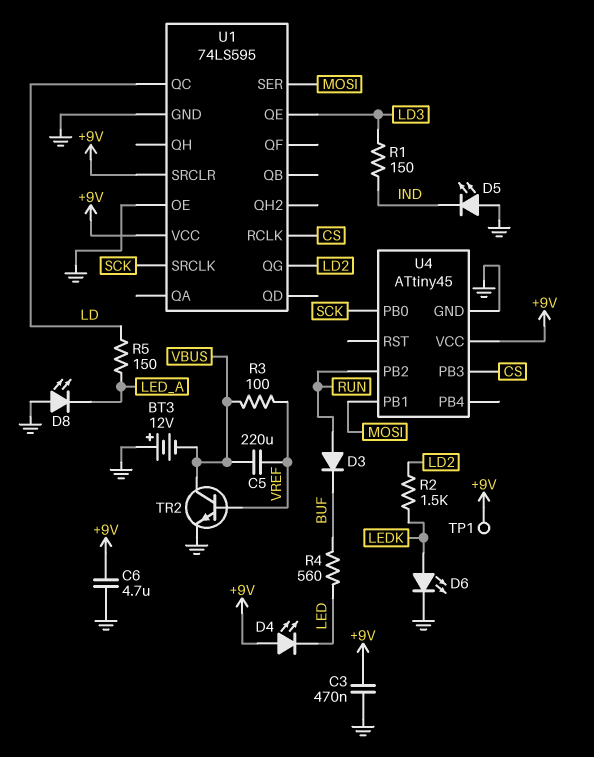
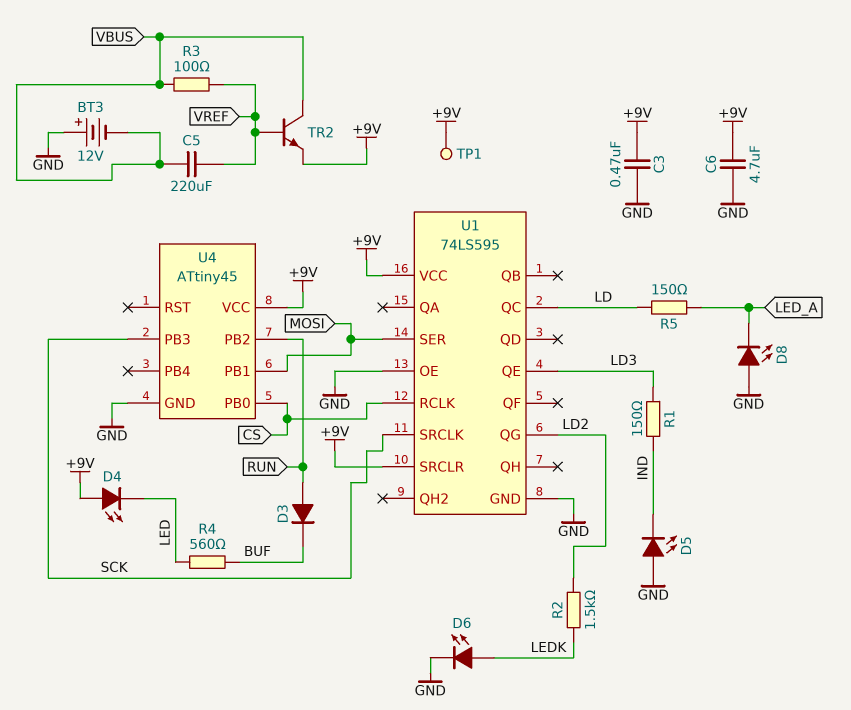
TR2: NPN (B VREF, C VBUS, E GND) -> NPN (B VREF, C VBUS, E +9V)
U4 pin PB0: SCK -> CS
U4 pin PB3: CS -> SCK

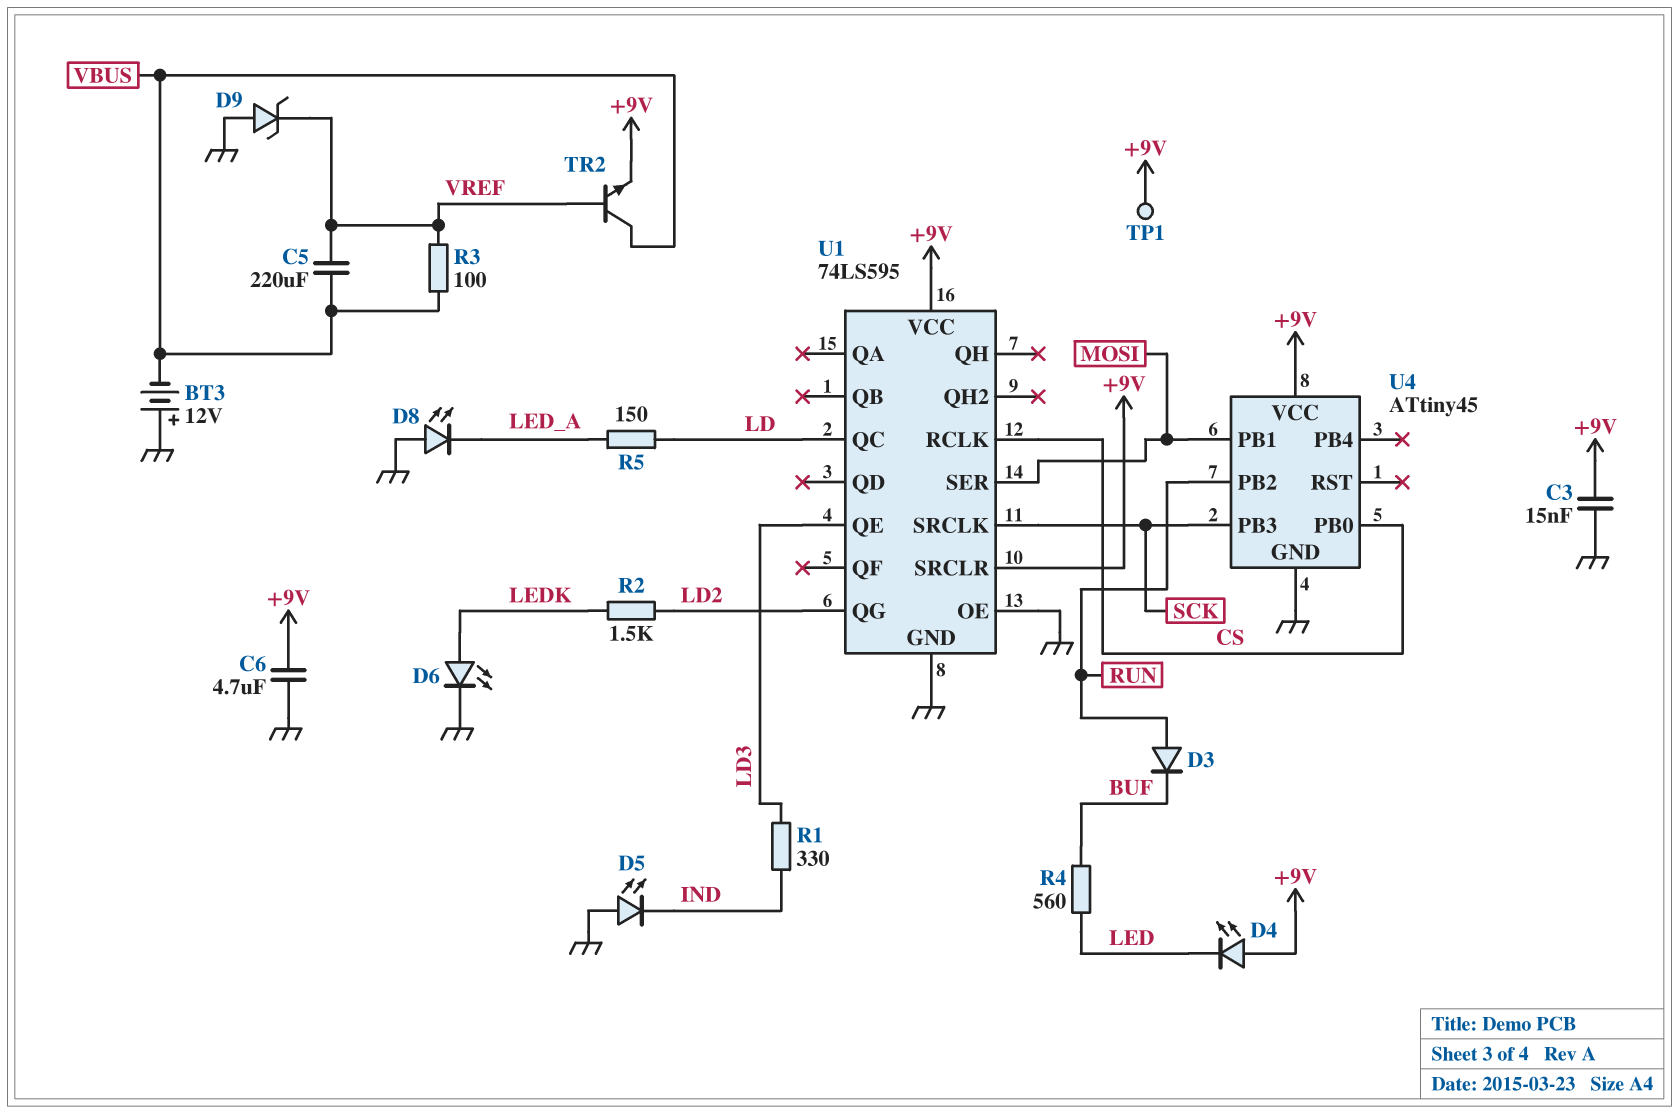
C3: 470nF (+9V, GND) -> 15nF (+9V, GND)
D9: none -> zener (A GND, K VREF)
R1: 150 (IND, LD3) -> 330 (IND, LD3)

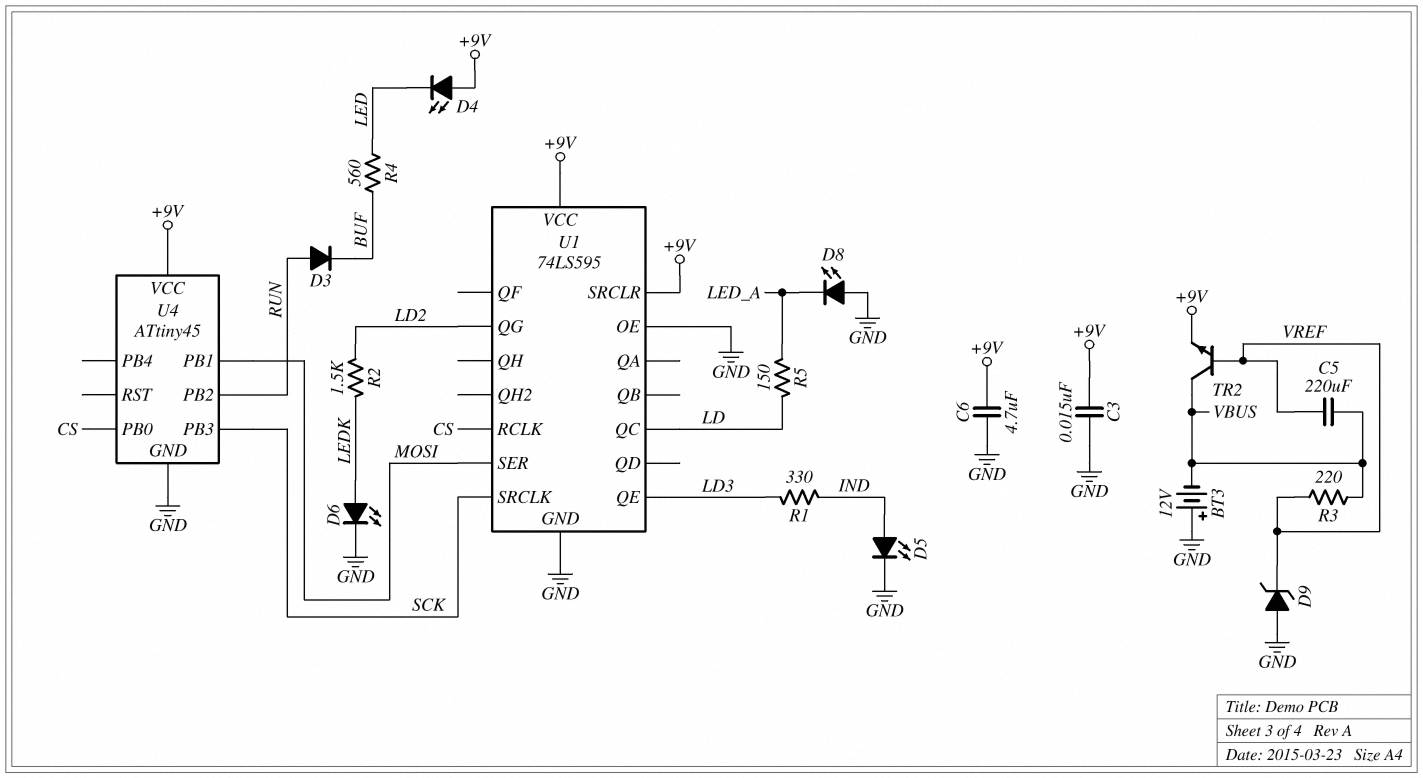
D5: LED (A GND, K IND) -> LED (A IND, K GND)
R3: 100 (VBUS, VREF) -> 220 (VBUS, VREF)
TP1: test point (+9V) -> none

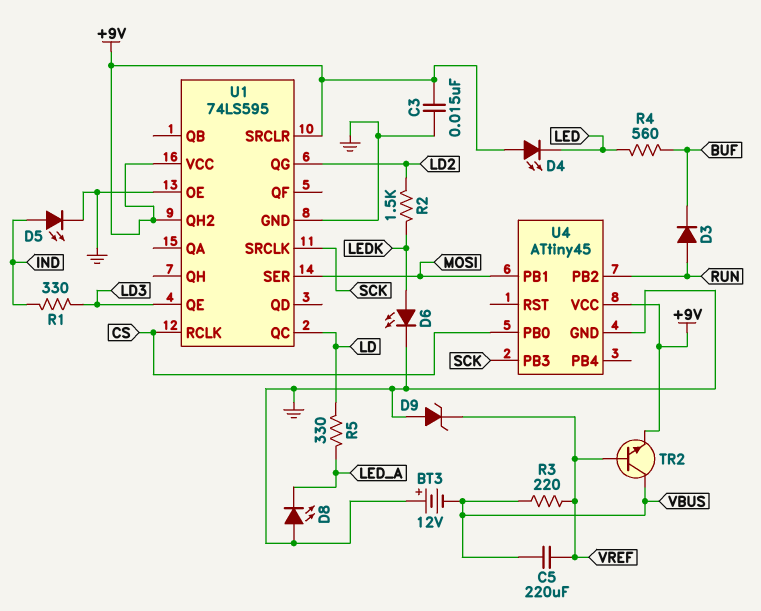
C6: 4.7uF (+9V, GND) -> none
R5: 150 (LD, LED_A) -> 330 (LD, LED_A)
U1 pin QH2: none -> +9V

